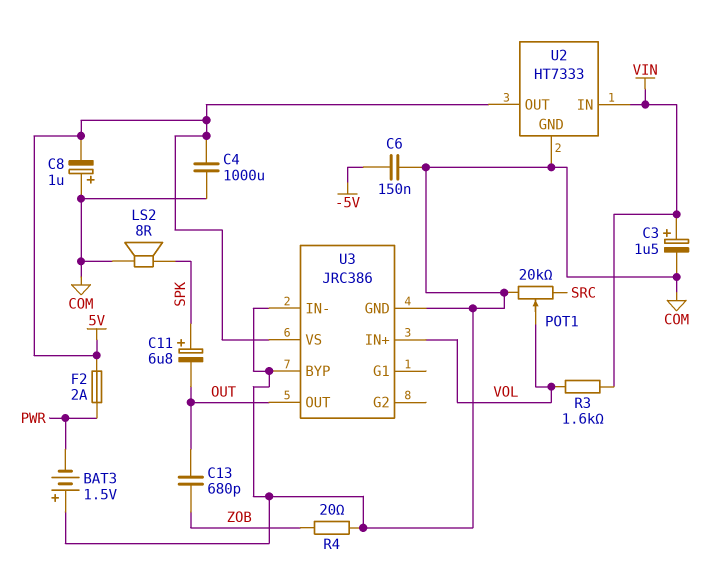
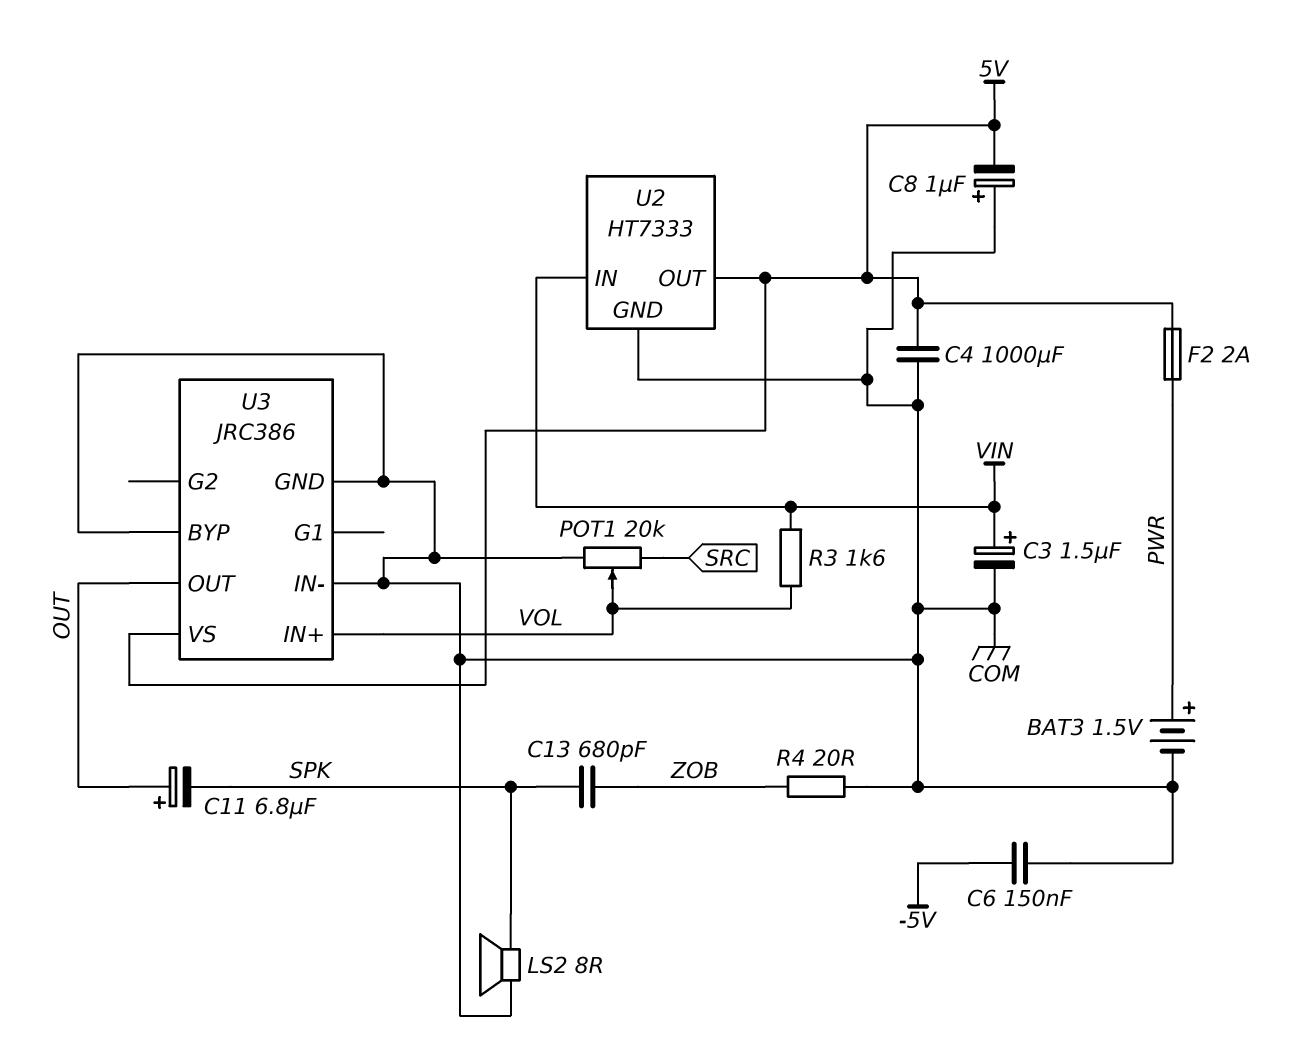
BAT3: 1.5V (plus COM, minus PWR) -> 1.5V (plus PWR, minus COM)
C11: 6.8uF (plus SPK, minus OUT) -> 6.8uF (plus OUT, minus SPK)
C13: 680pF (OUT, ZOB) -> 680pF (SPK, ZOB)

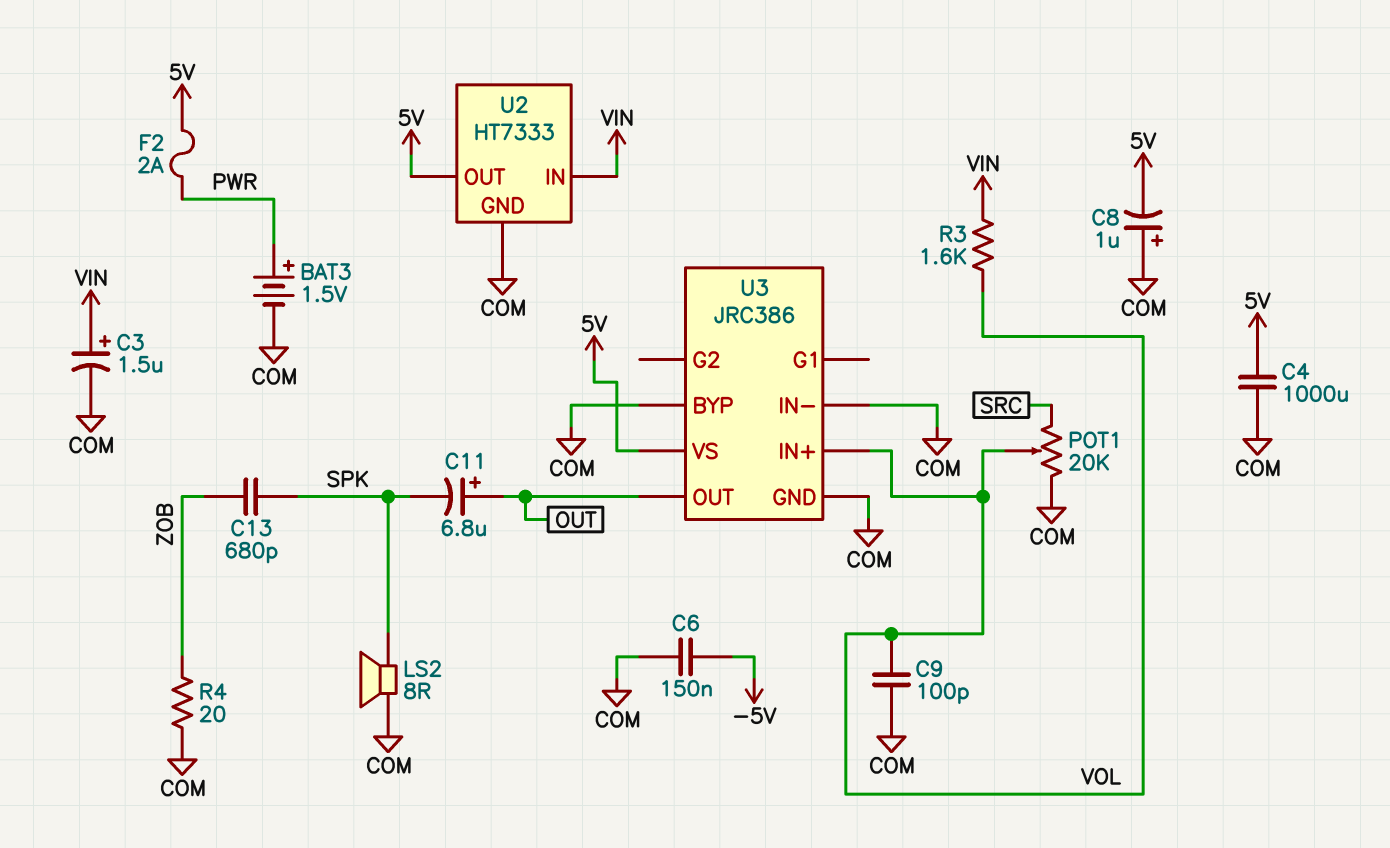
C9: none -> 100pF (COM, VOL)

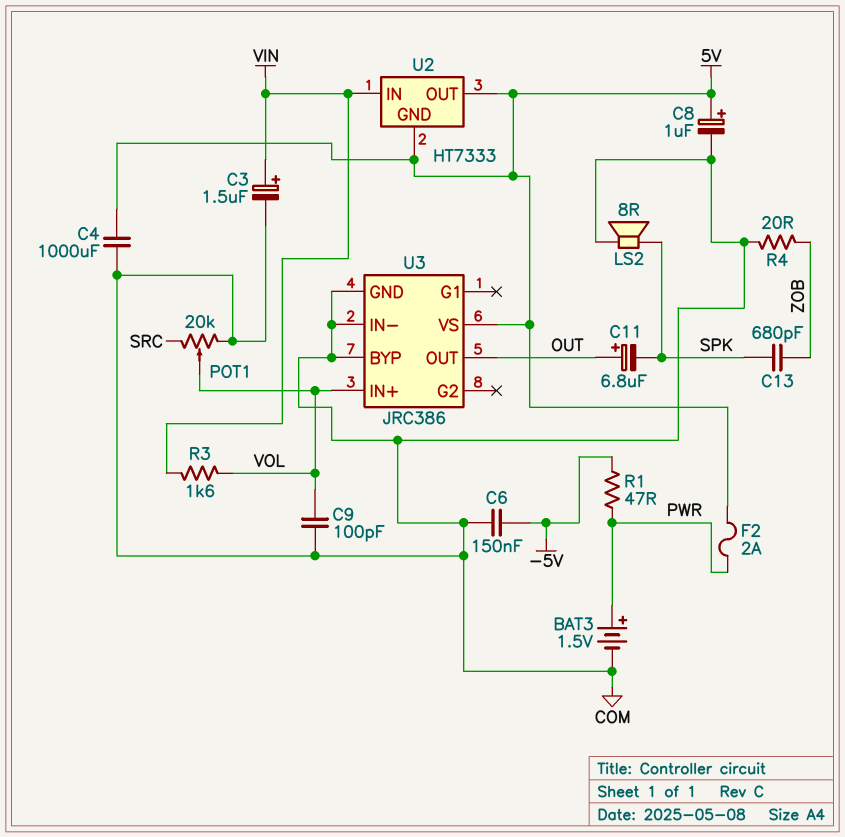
C8: 1uF (plus COM, minus 5V) -> 1uF (plus 5V, minus COM)
R1: none -> 47 (-5V, PWR)
U2 pin GND: COM -> 5V

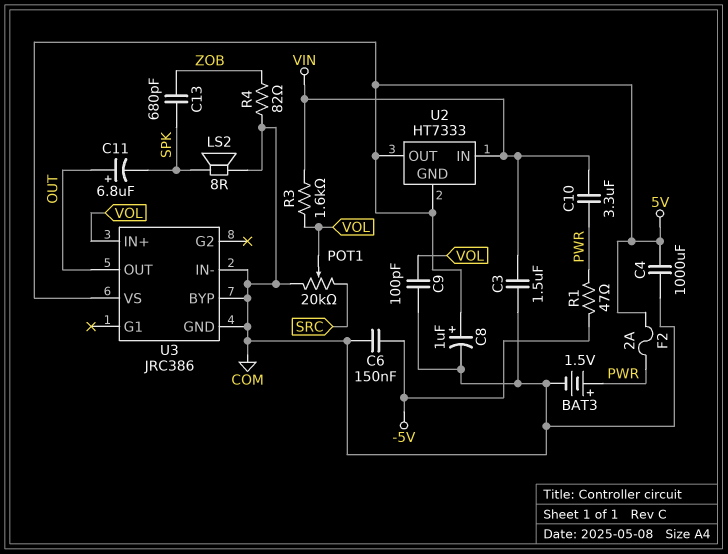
C3: 1.5uF (plus VIN, minus COM) -> 1.5uF (COM, VIN)
C10: none -> 3.3uF (PWR, VIN)
R4: 20 (COM, ZOB) -> 82 (COM, ZOB)

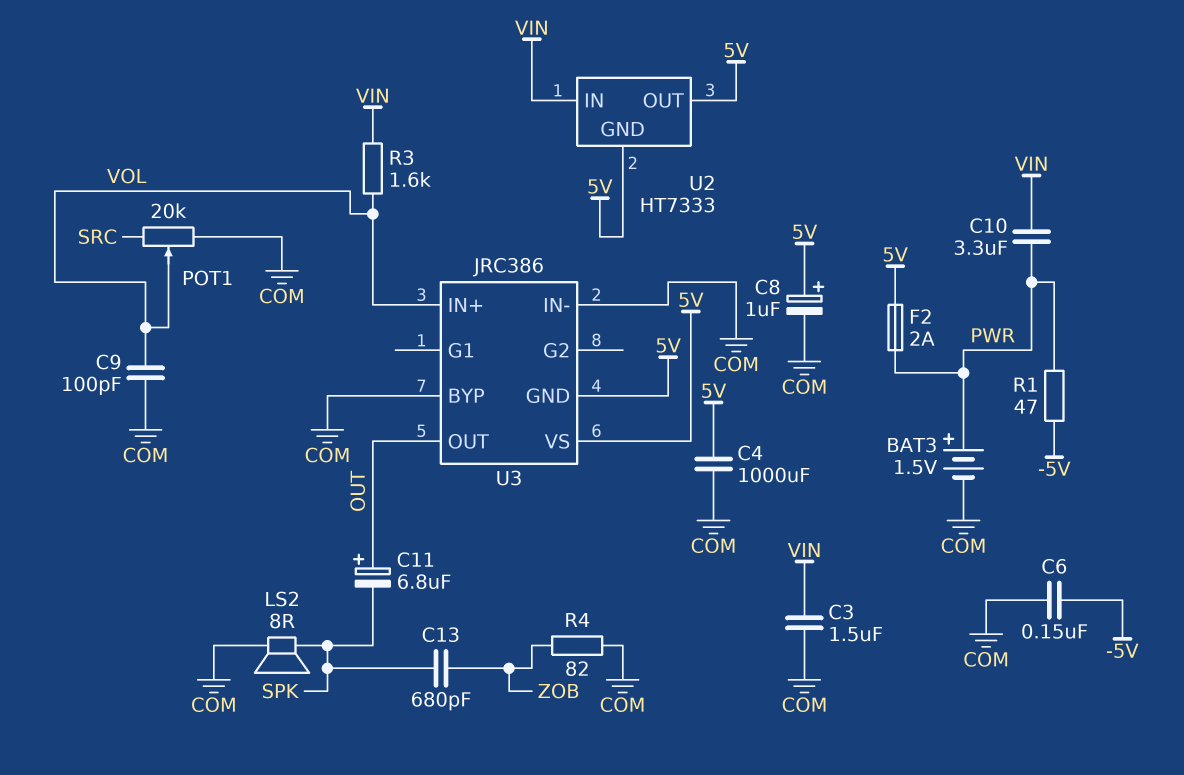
U3 pin GND: COM -> 5V

